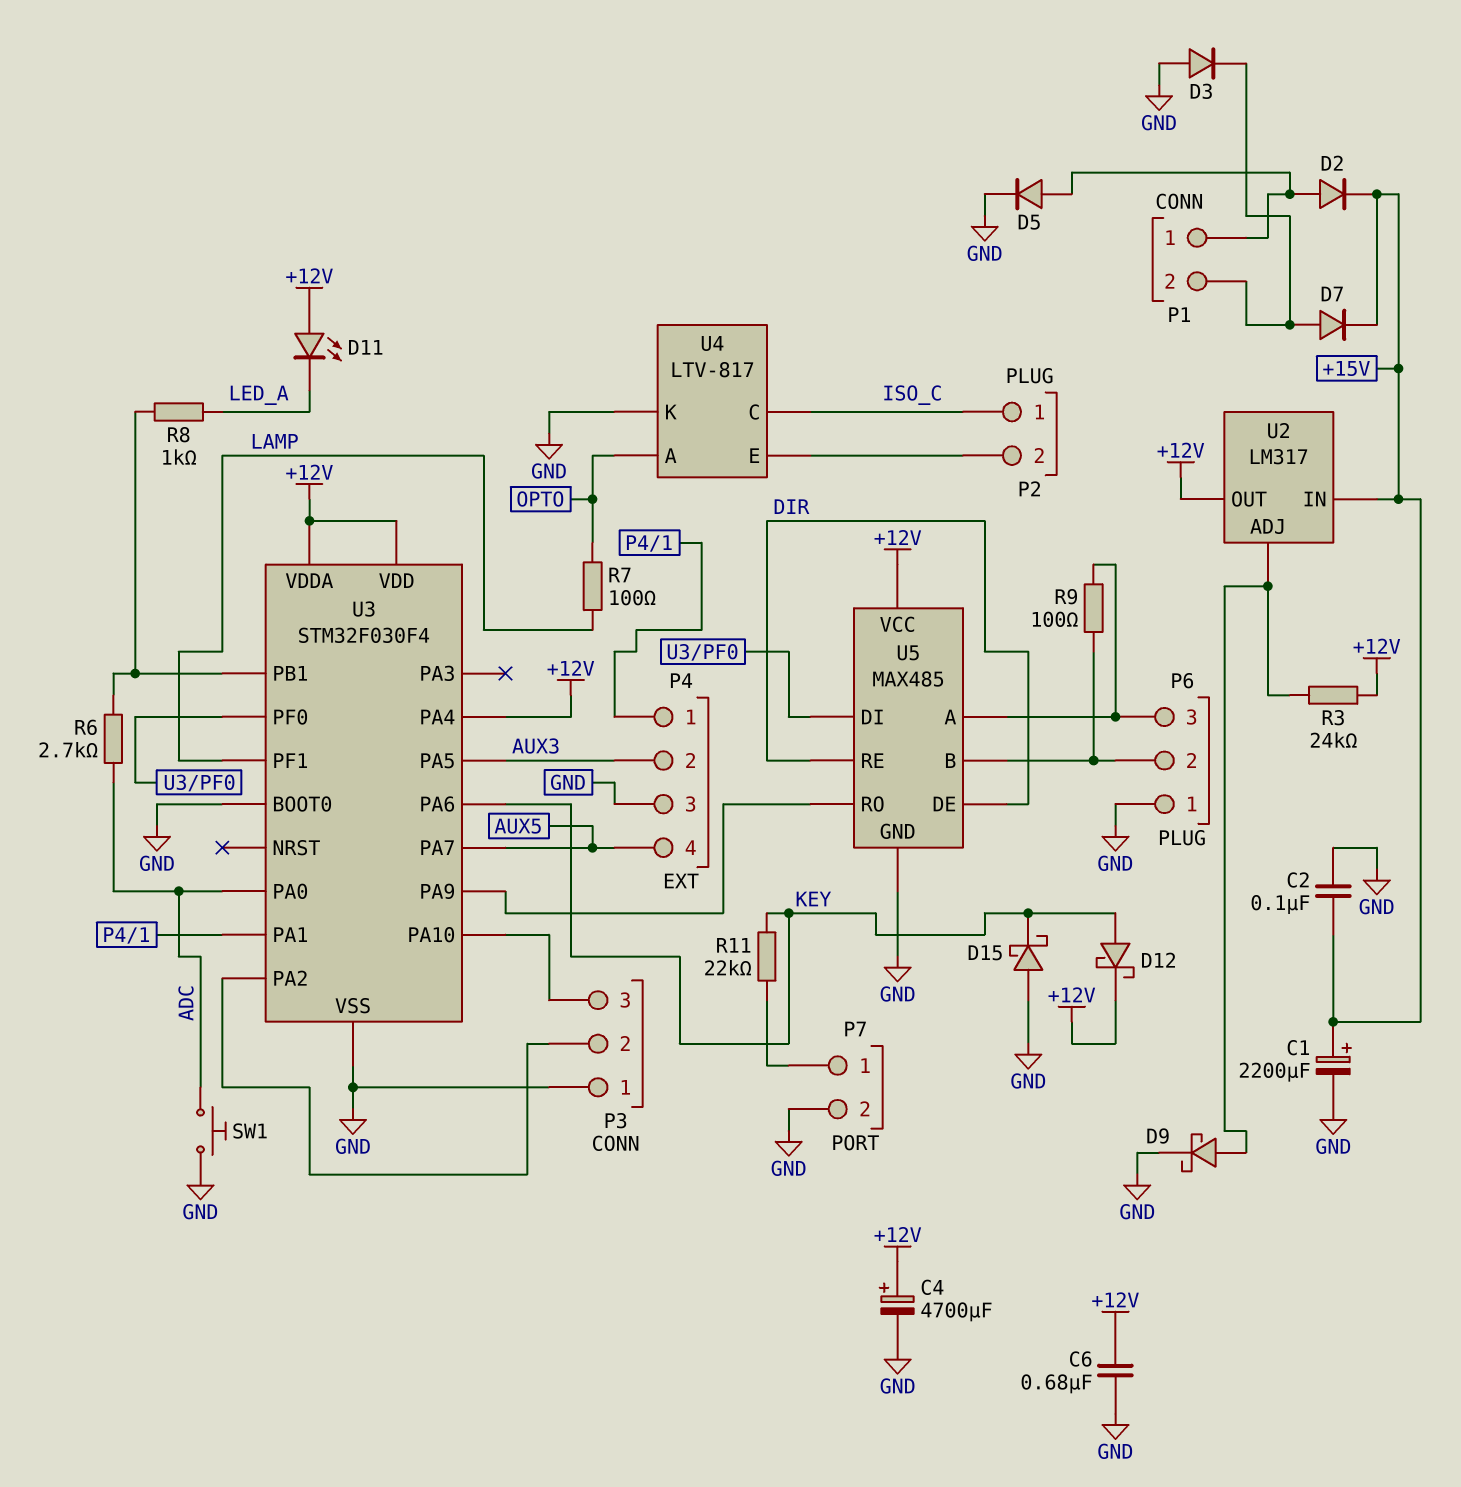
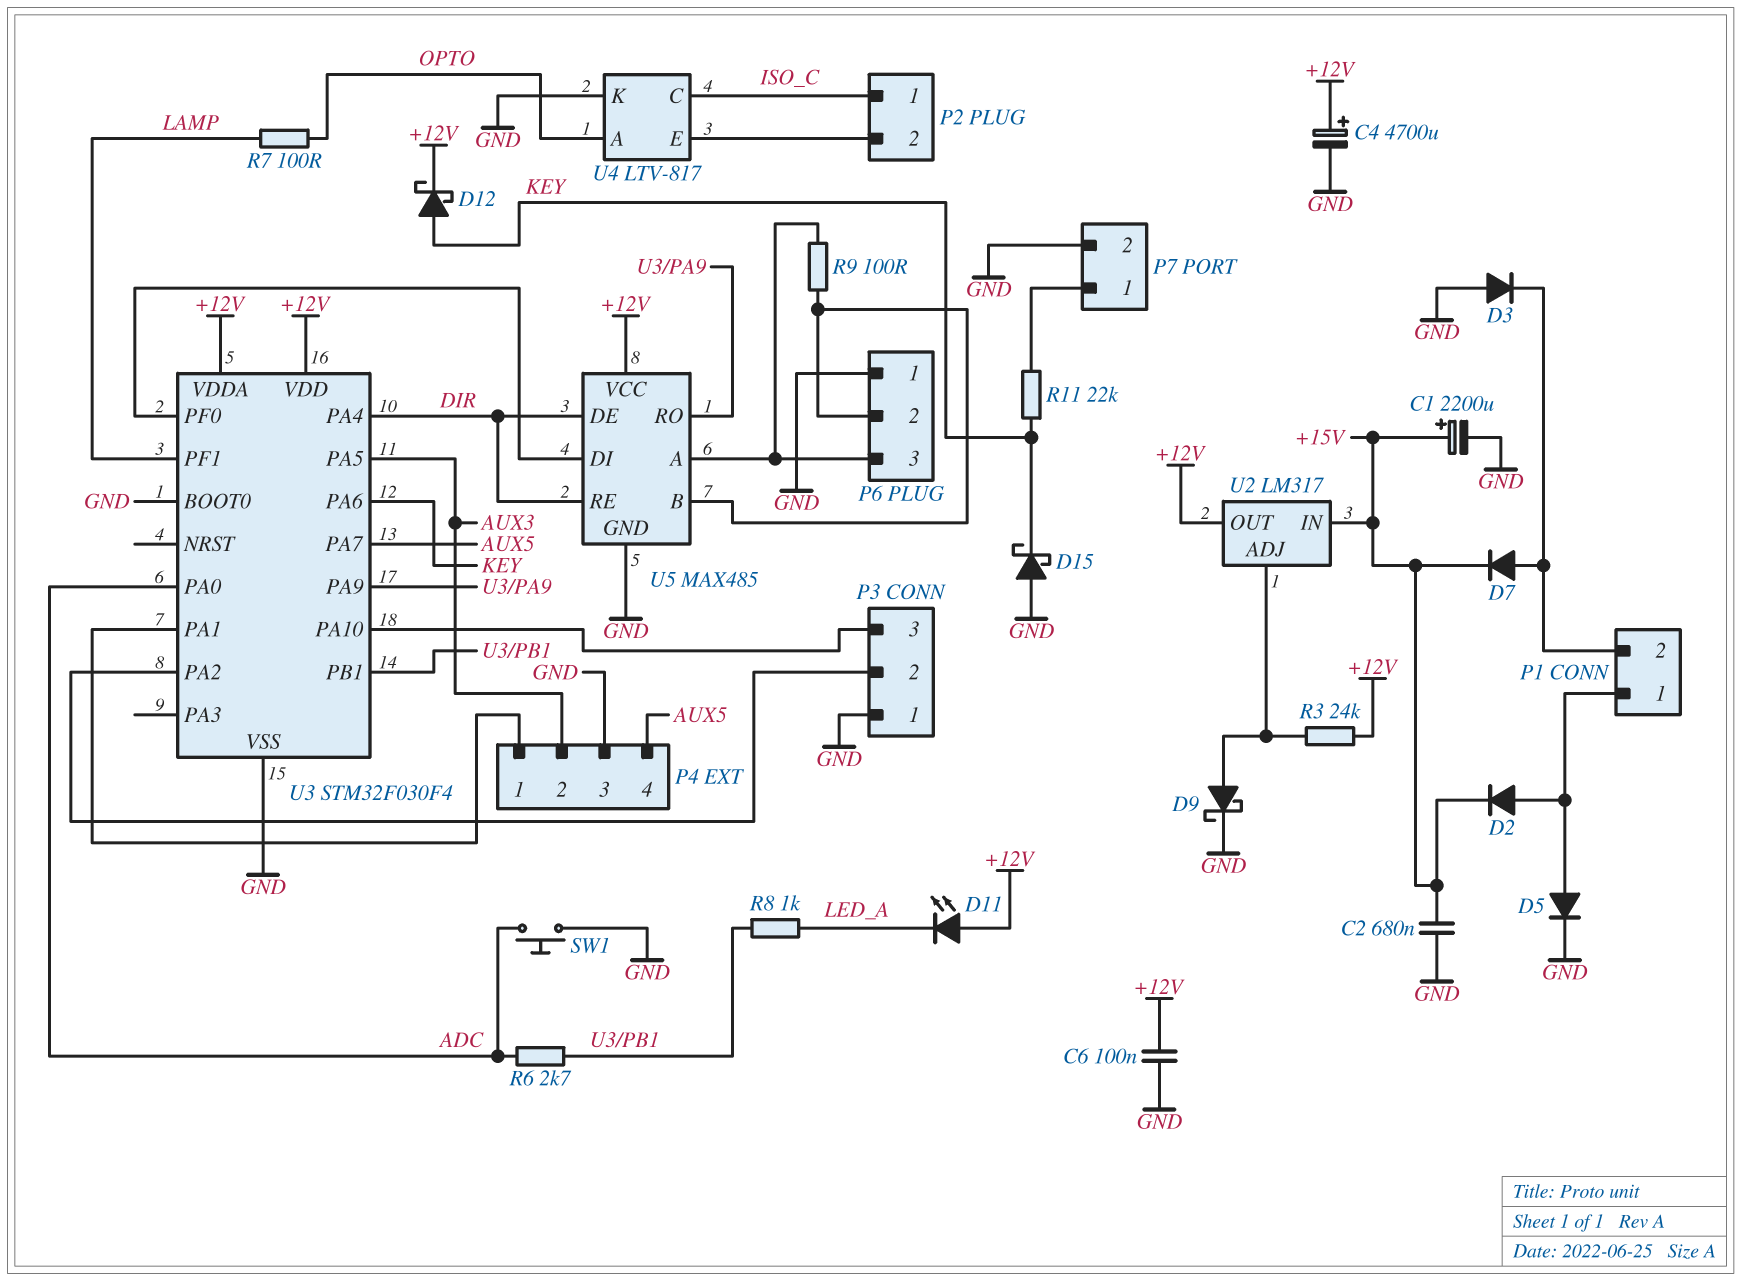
C2: 100nF (+15V, GND) -> 680nF (+15V, GND)
C6: 680nF (+12V, GND) -> 100nF (+12V, GND)
U3 pin PA4: +12V -> DIR

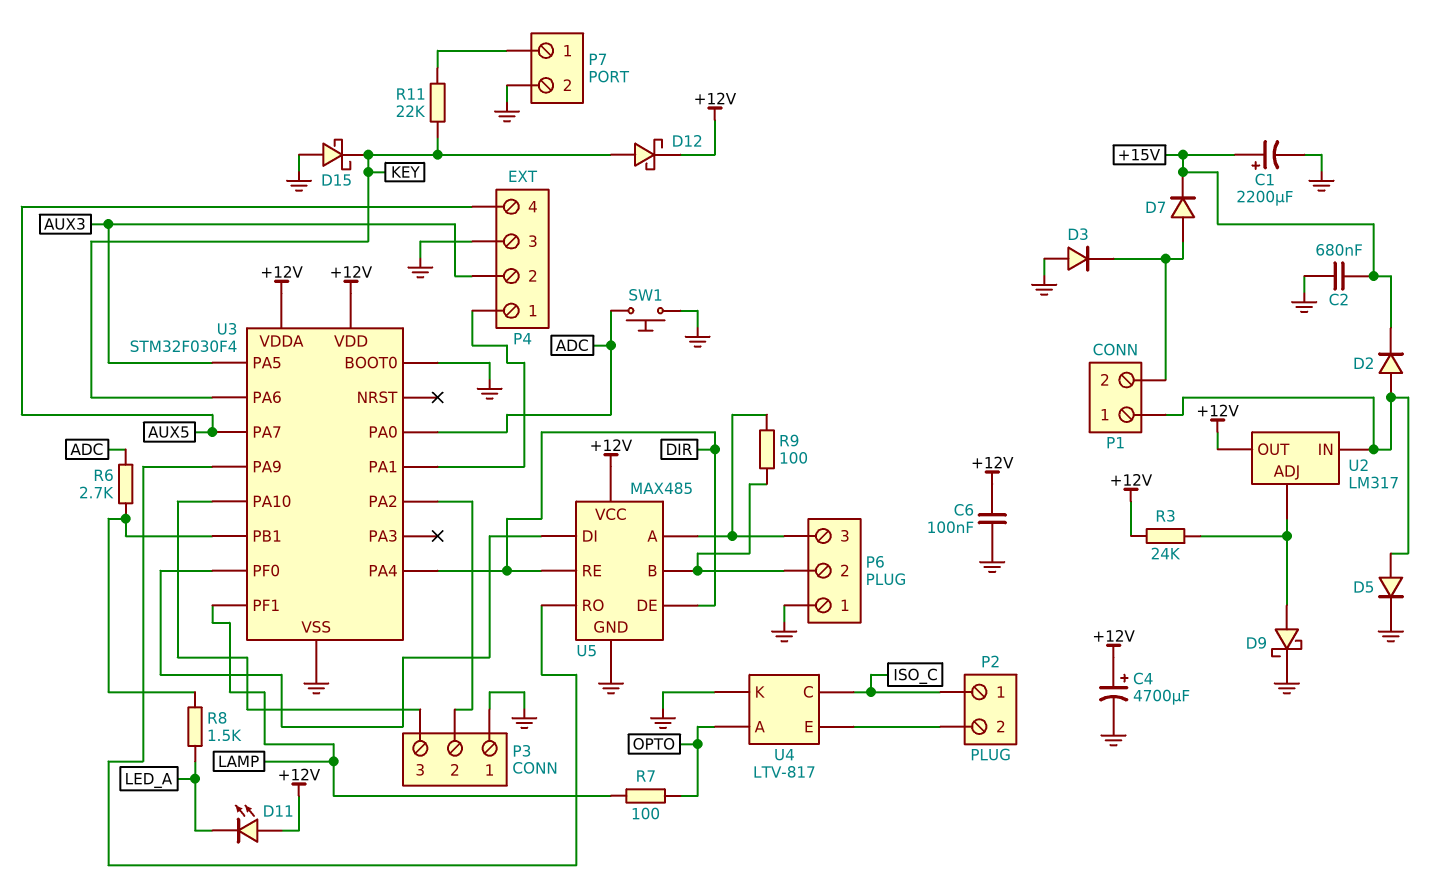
R8: 1k (LED_A, U3/PB1) -> 1.5k (LED_A, U3/PB1)
U2 pin IN: +15V -> P1/1

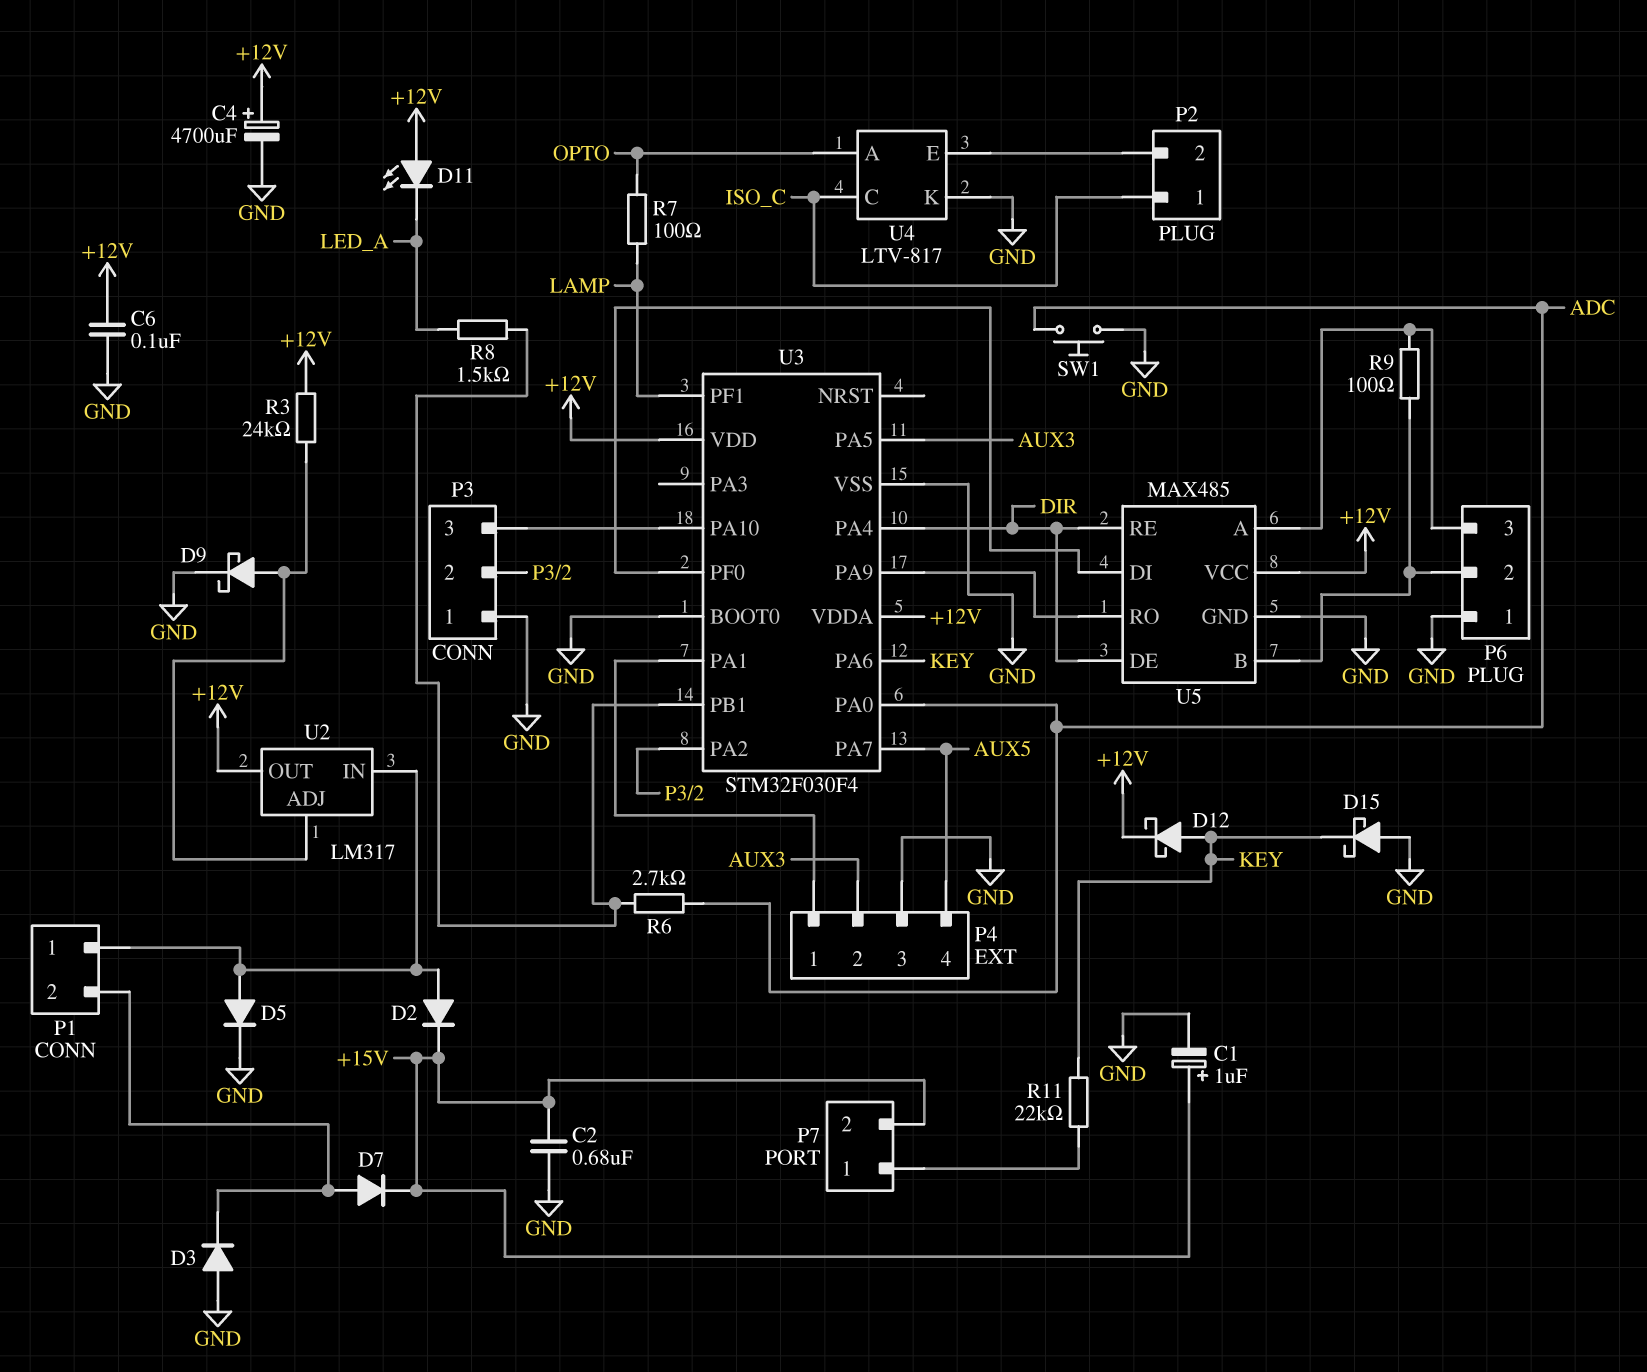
C1: 2200uF (plus +15V, minus GND) -> 1uF (plus +15V, minus GND)
P7 pin 2: GND -> +15V

